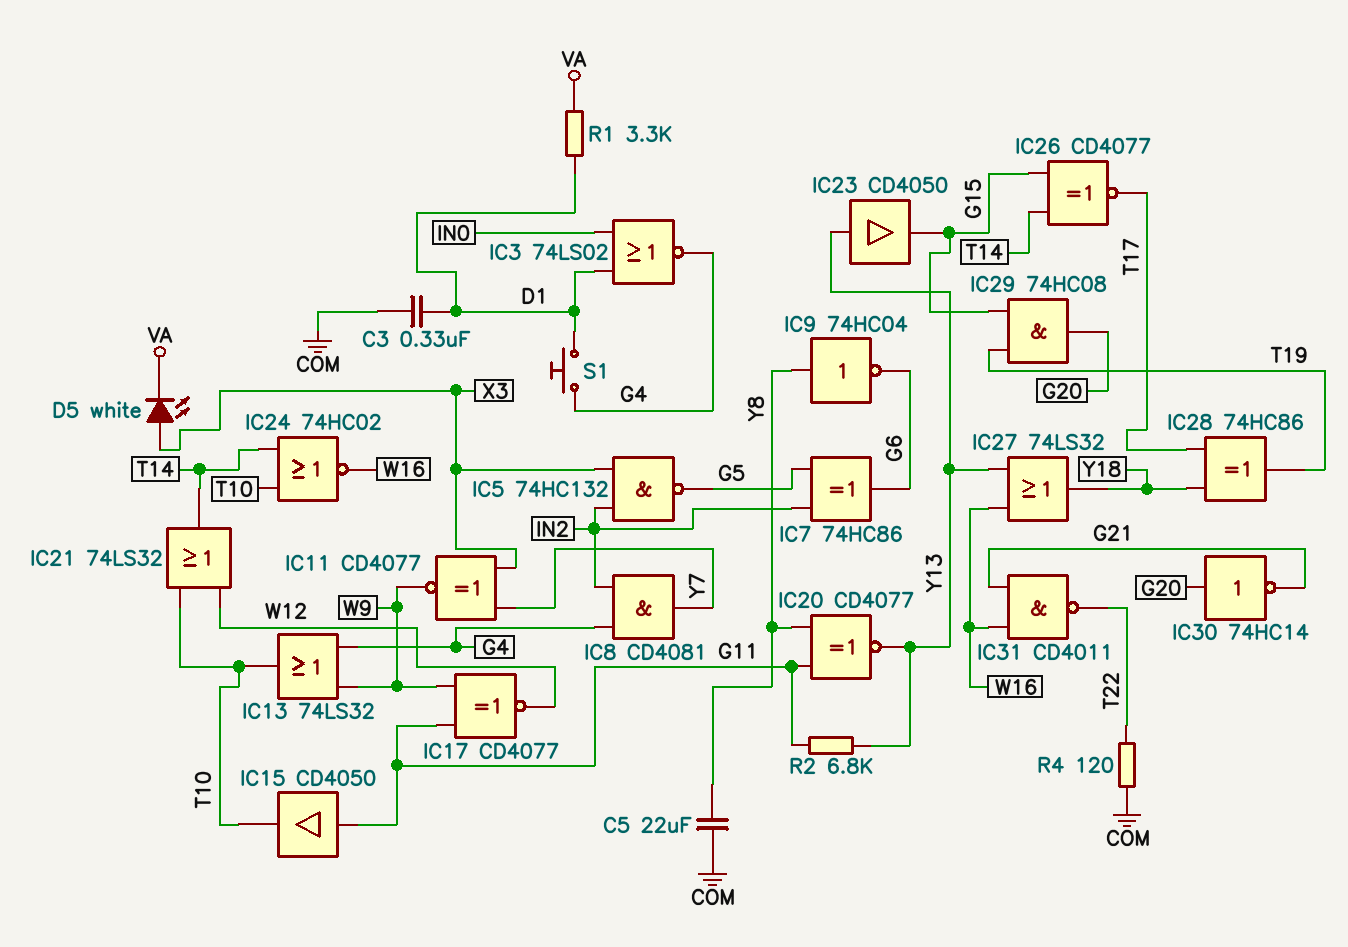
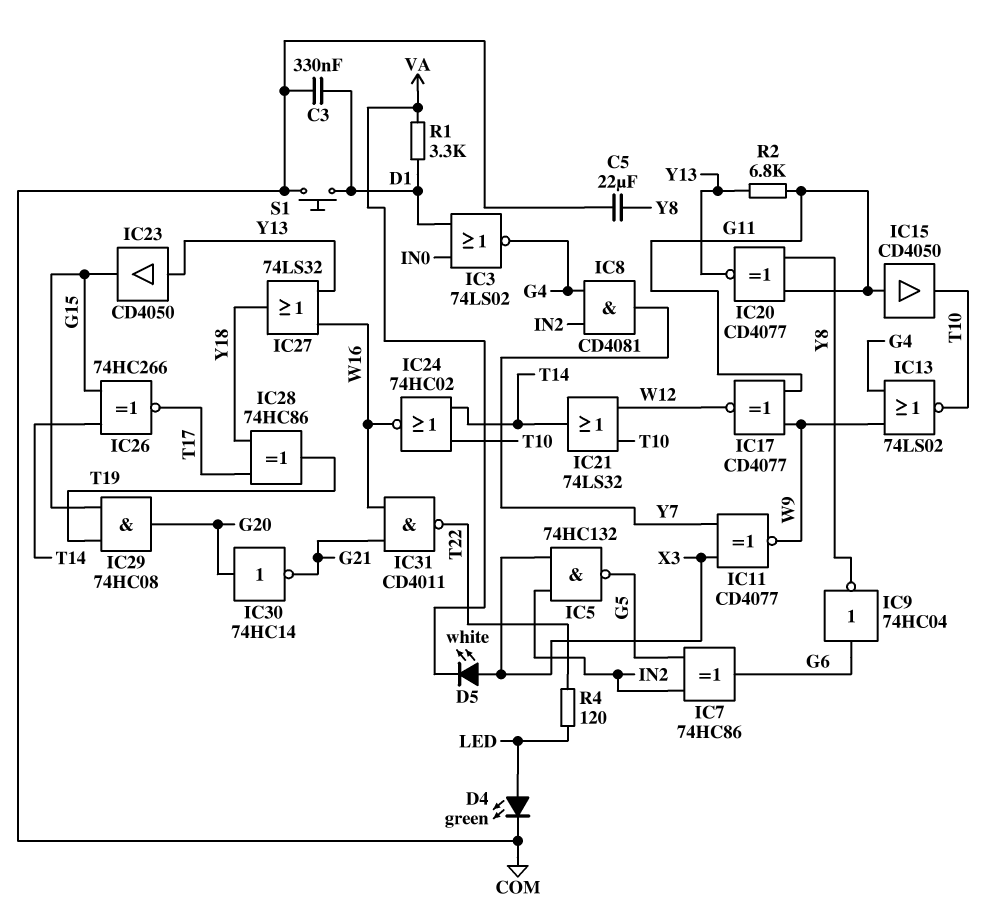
D4: none -> LED green (A LED, K COM)
IC9: NOT 74HC04 (in Y8, out G6) -> NOT 74HC04 (in G6, out Y8)
IC13: OR 74LS32 (in G4, in W9, out T10) -> NOR 74LS02 (in G4, in W9, out T10)
IC26: XNOR CD4077 (in G15, in T14, out T17) -> XNOR 74HC266 (in G15, in T14, out T17)
R4: 120 (COM, T22) -> 120 (LED, T22)
S1: button (D1, G4) -> button (COM, D1)

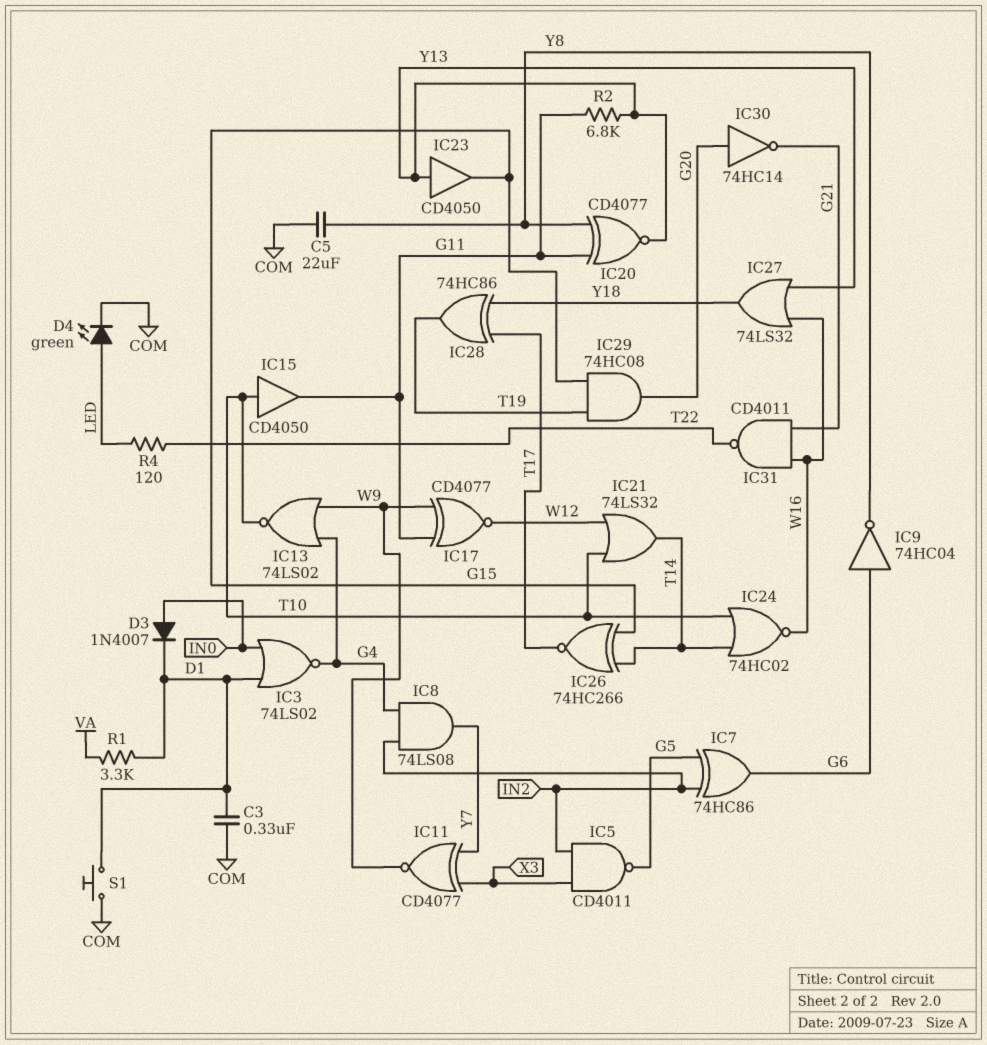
D3: none -> diode 1N4007 (A IN0, K D1)
D5: LED white (A X3, K VA) -> none
IC5: NAND 74HC132 (in IN2, in X3, out G5) -> NAND CD4011 (in IN2, in X3, out G5)
IC8: AND CD4081 (in G4, in IN2, out Y7) -> AND 74LS08 (in G4, in IN2, out Y7)
IC15: buffer CD4050 (in G11, out T10) -> buffer CD4050 (in T10, out G11)

